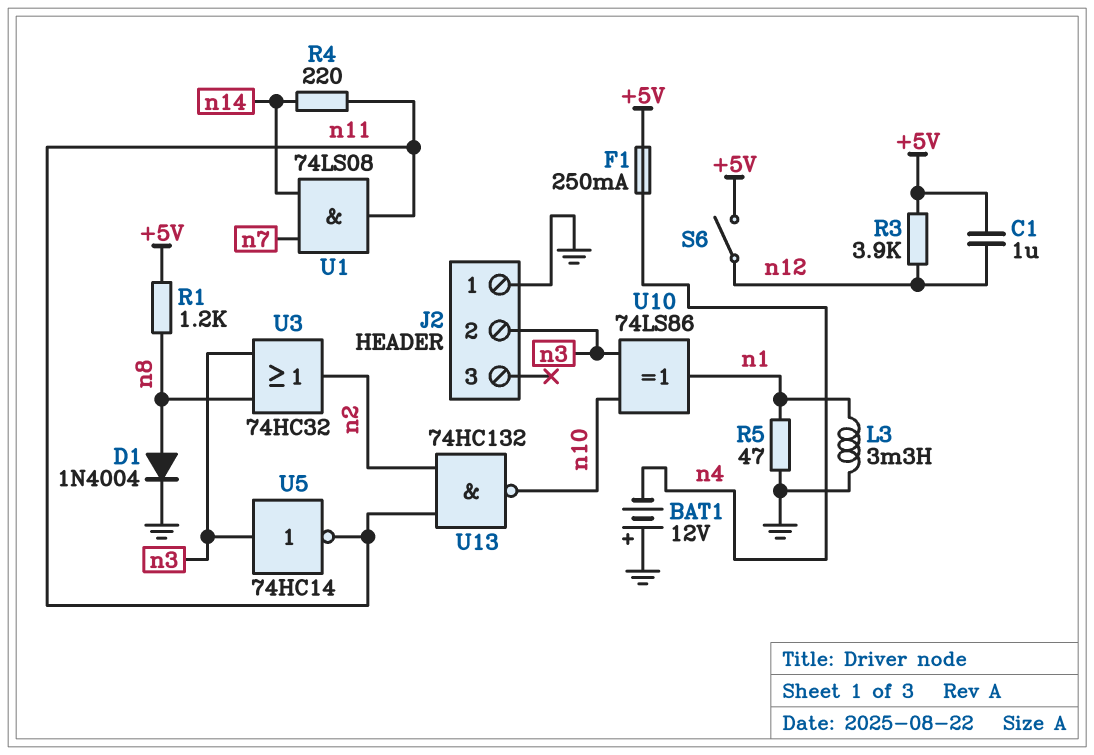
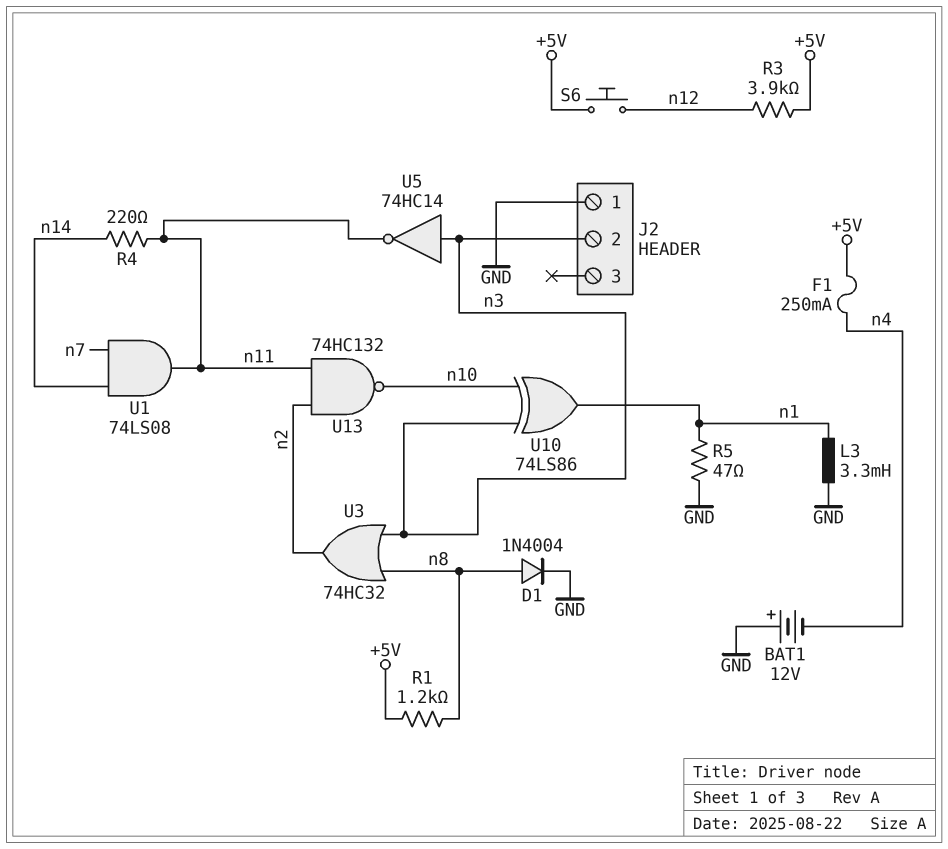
C1: 1uF (+5V, n12) -> none
S6: switch (+5V, n12) -> button (+5V, n12)

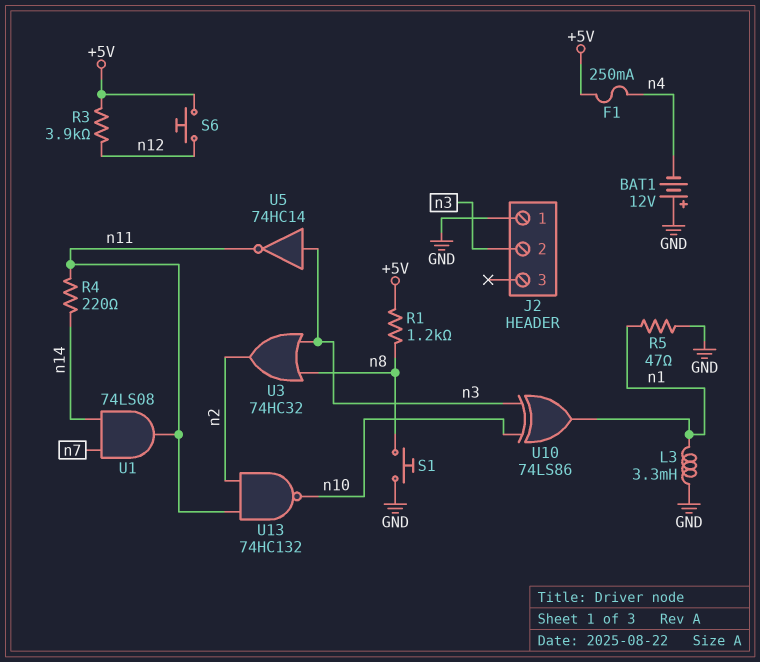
D1: diode 1N4004 (A n8, K GND) -> none
S1: none -> button (GND, n8)

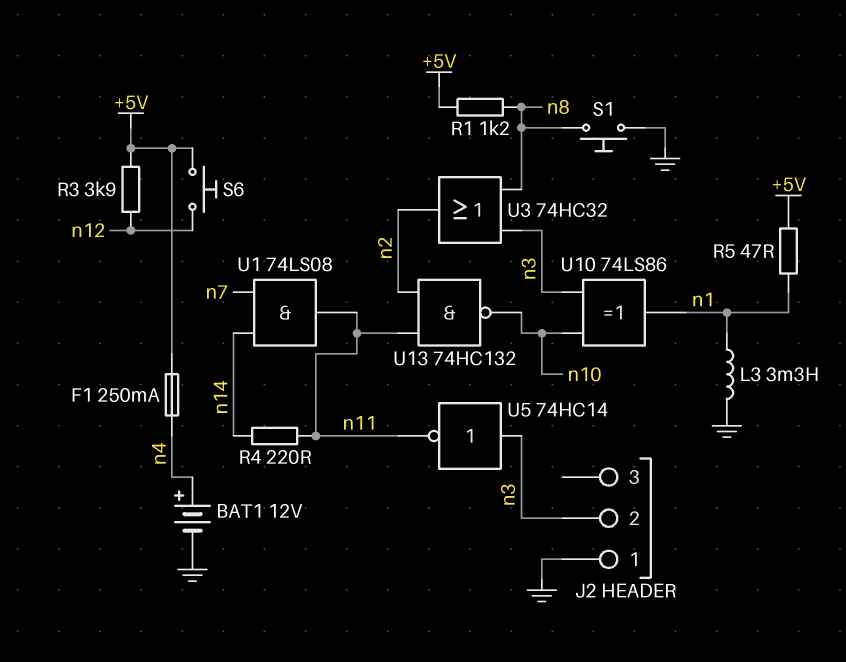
BAT1: 12V (plus GND, minus n4) -> 12V (plus n4, minus GND)
R5: 47 (GND, n1) -> 47 (+5V, n1)

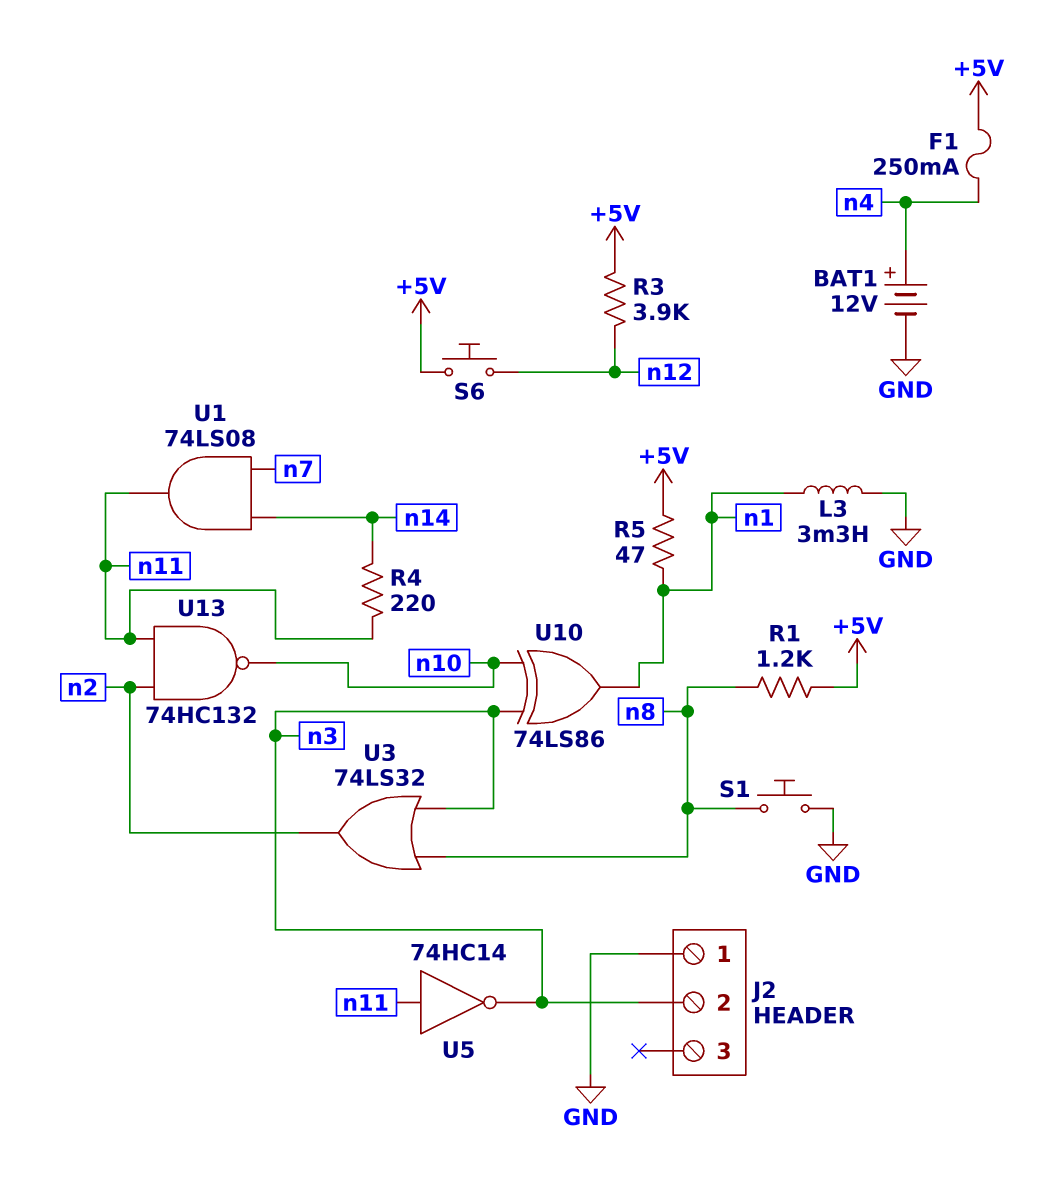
U3: OR 74HC32 (in n3, in n8, out n2) -> OR 74LS32 (in n3, in n8, out n2)
U5: NOT 74HC14 (in n3, out n11) -> NOT 74HC14 (in n11, out n3)

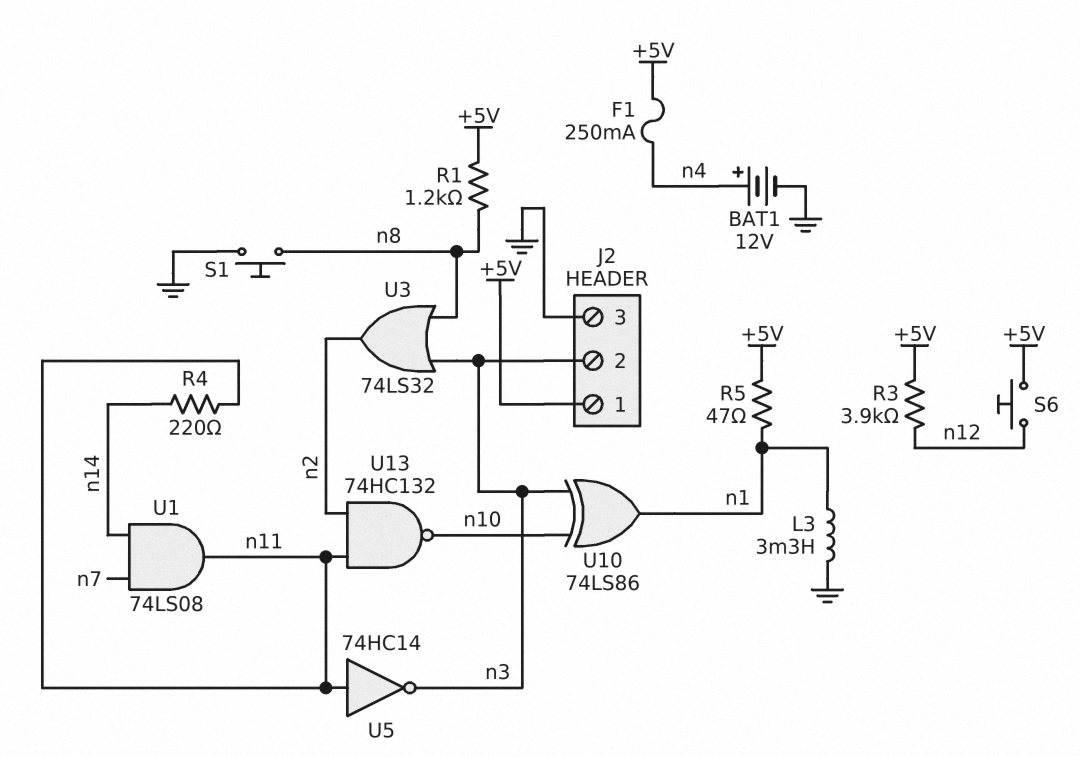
J2 pin 1: GND -> +5V
J2 pin 3: none -> GND

